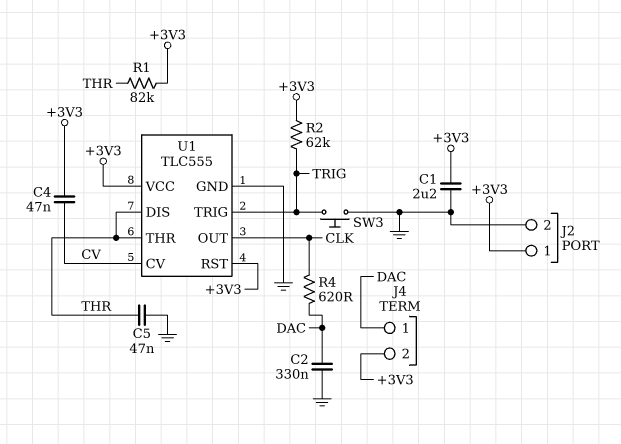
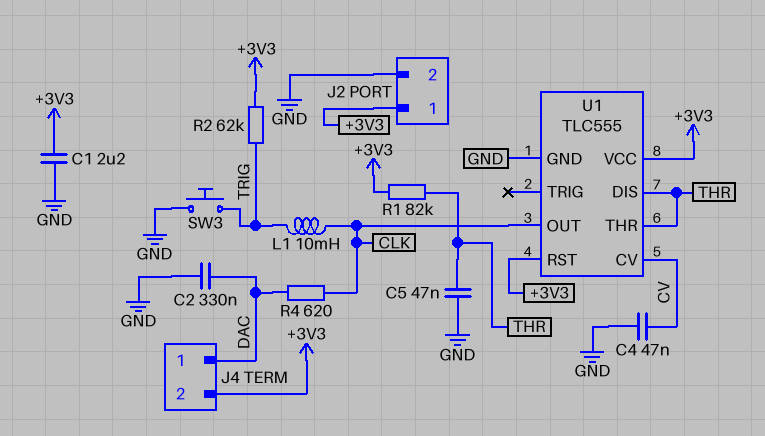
C4: 47nF (+3V3, CV) -> 47nF (CV, GND)
L1: none -> 10mH (CLK, TRIG)
U1 pin TRIG: TRIG -> none

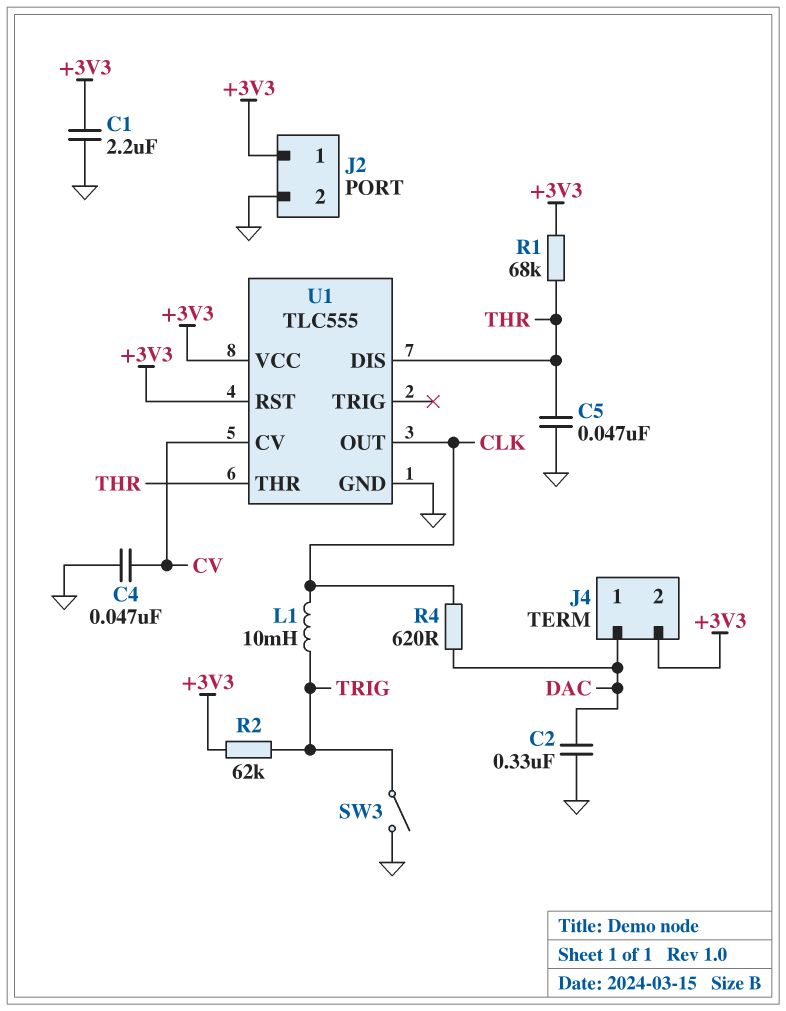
R1: 82k (+3V3, THR) -> 68k (+3V3, THR)
SW3: button (GND, TRIG) -> switch (GND, TRIG)

